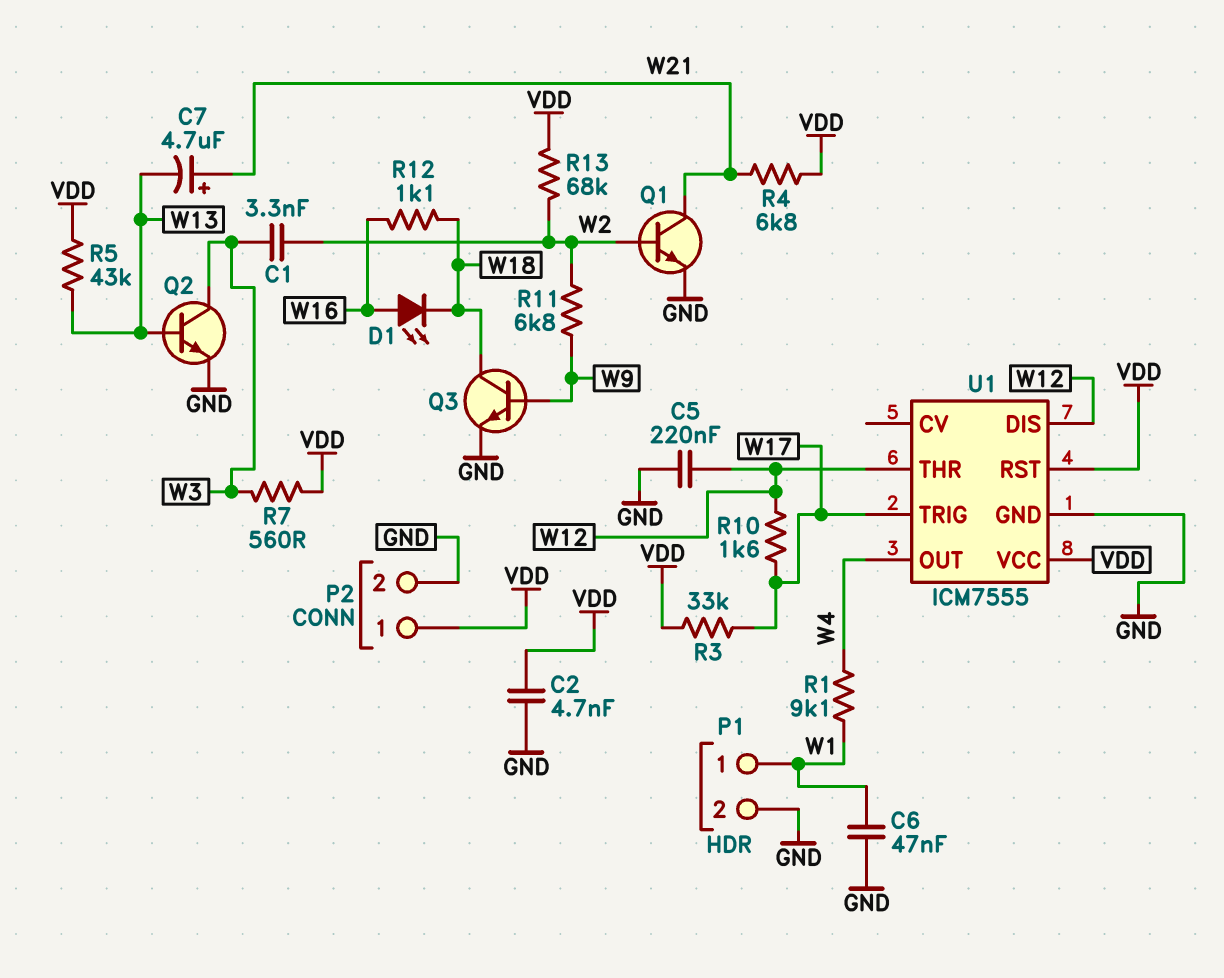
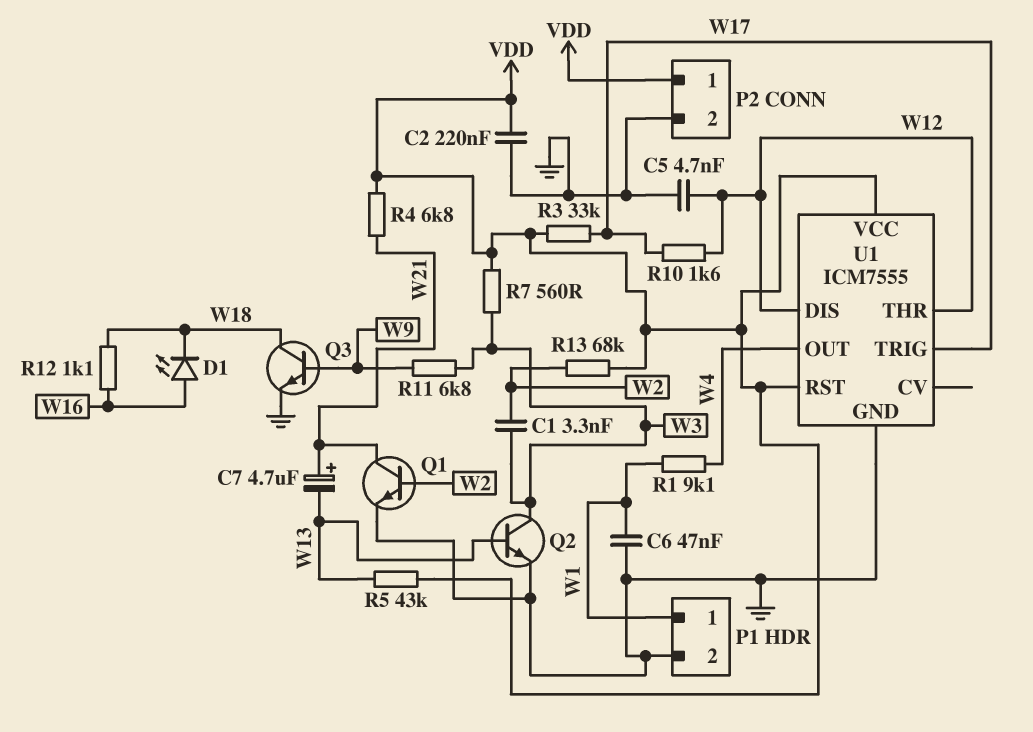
C2: 4.7nF (GND, VDD) -> 220nF (GND, VDD)
C5: 220nF (GND, W12) -> 4.7nF (GND, W12)
R11: 6.8k (W2, W9) -> 6.8k (W3, W9)

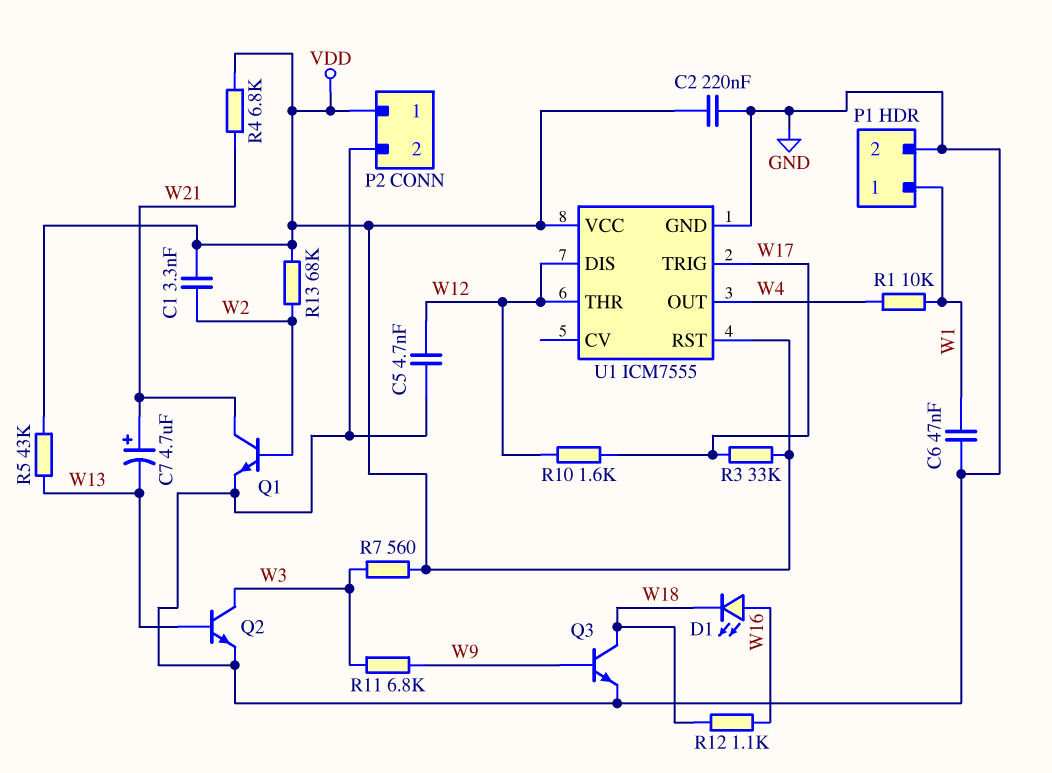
C1: 3.3nF (W2, W3) -> 3.3nF (VDD, W2)
R1: 9.1k (W1, W4) -> 10k (W1, W4)

